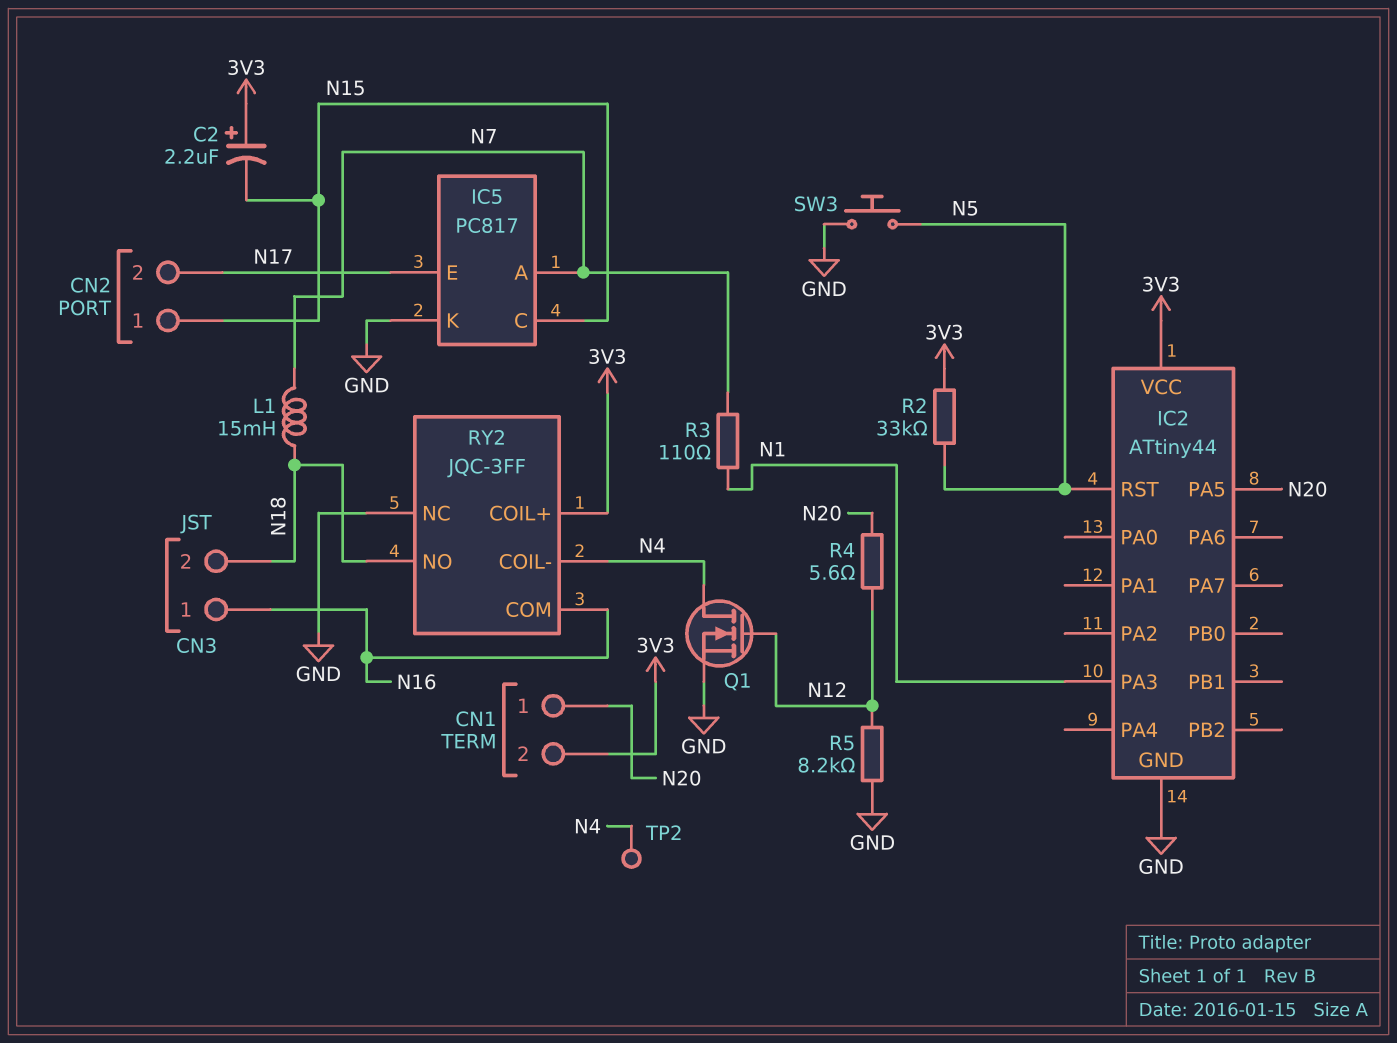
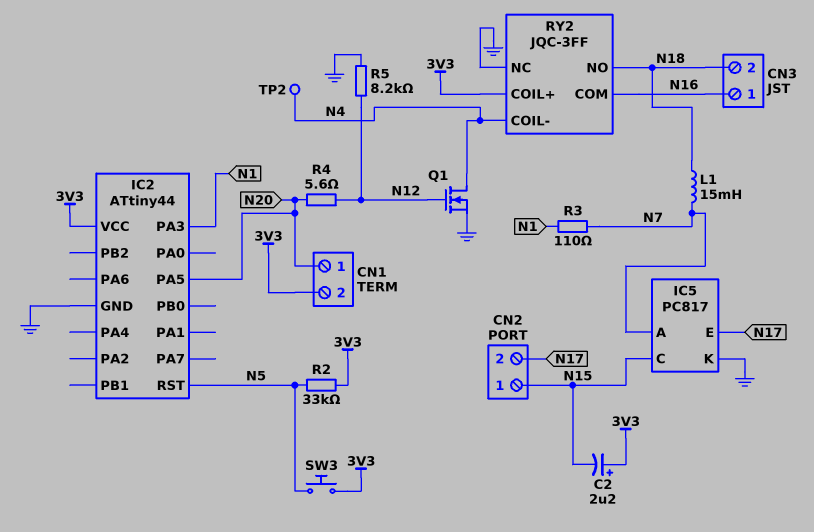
SW3: button (GND, N5) -> button (3V3, N5)

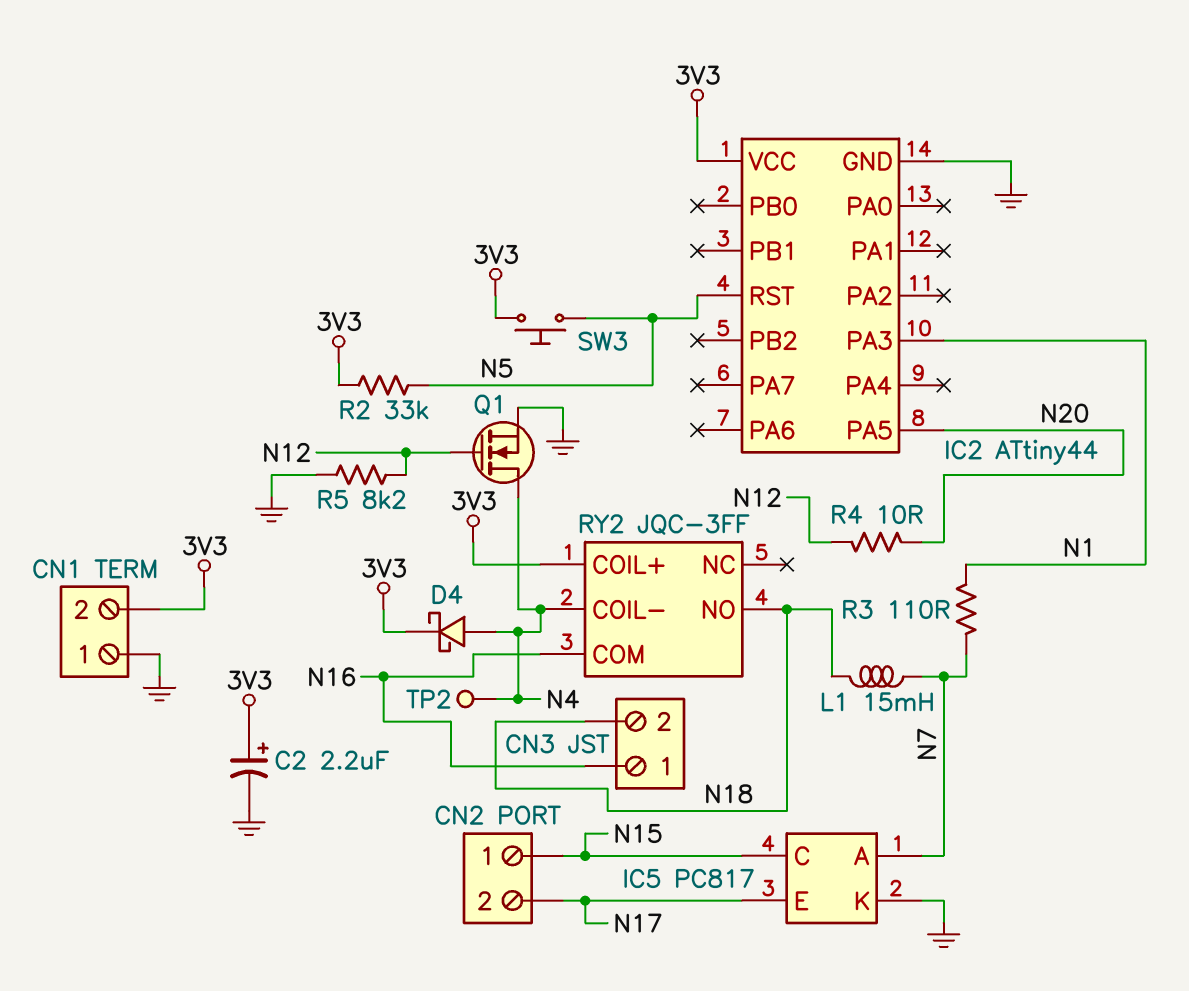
C2: 2.2uF (plus 3V3, minus N15) -> 2.2uF (plus 3V3, minus GND)
CN1 pin 1: N20 -> GND
D4: none -> schottky (A N4, K 3V3)
R4: 5.6 (N12, N20) -> 10 (N12, N20)
RY2 pin NC: GND -> none

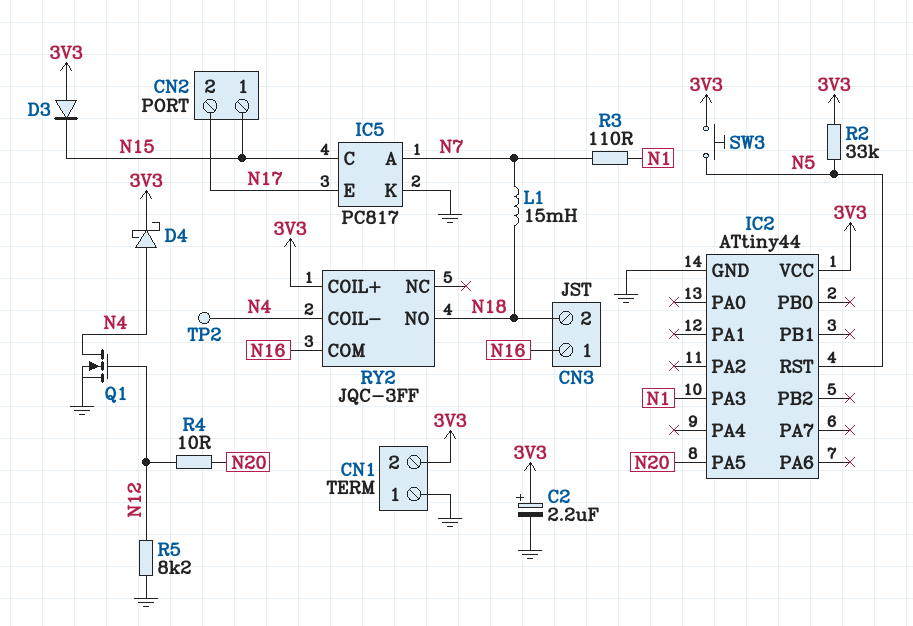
D3: none -> diode (A 3V3, K N15)

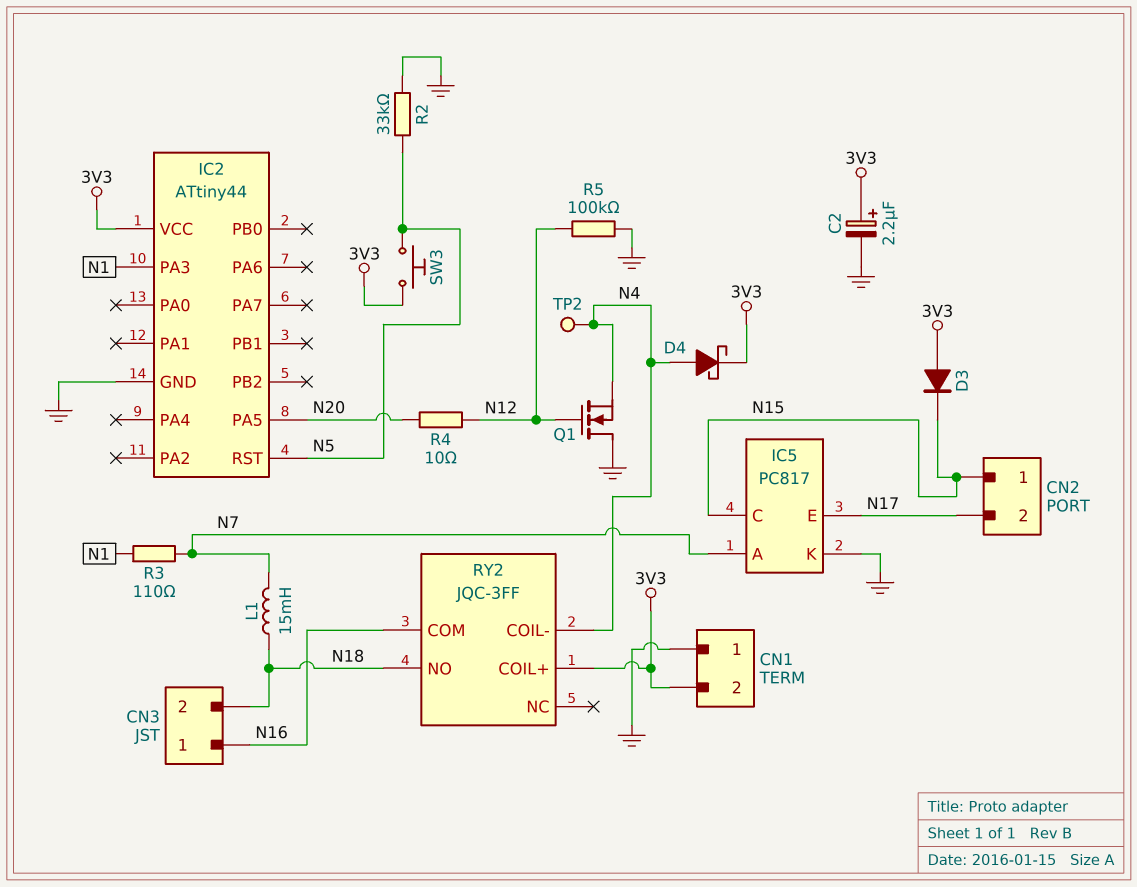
Q1: NMOS (G N12, D N4, S GND) -> NMOS (G N12, D GND, S N4)
R2: 33k (3V3, N5) -> 33k (GND, N5)
R5: 8.2k (GND, N12) -> 100k (GND, N12)

